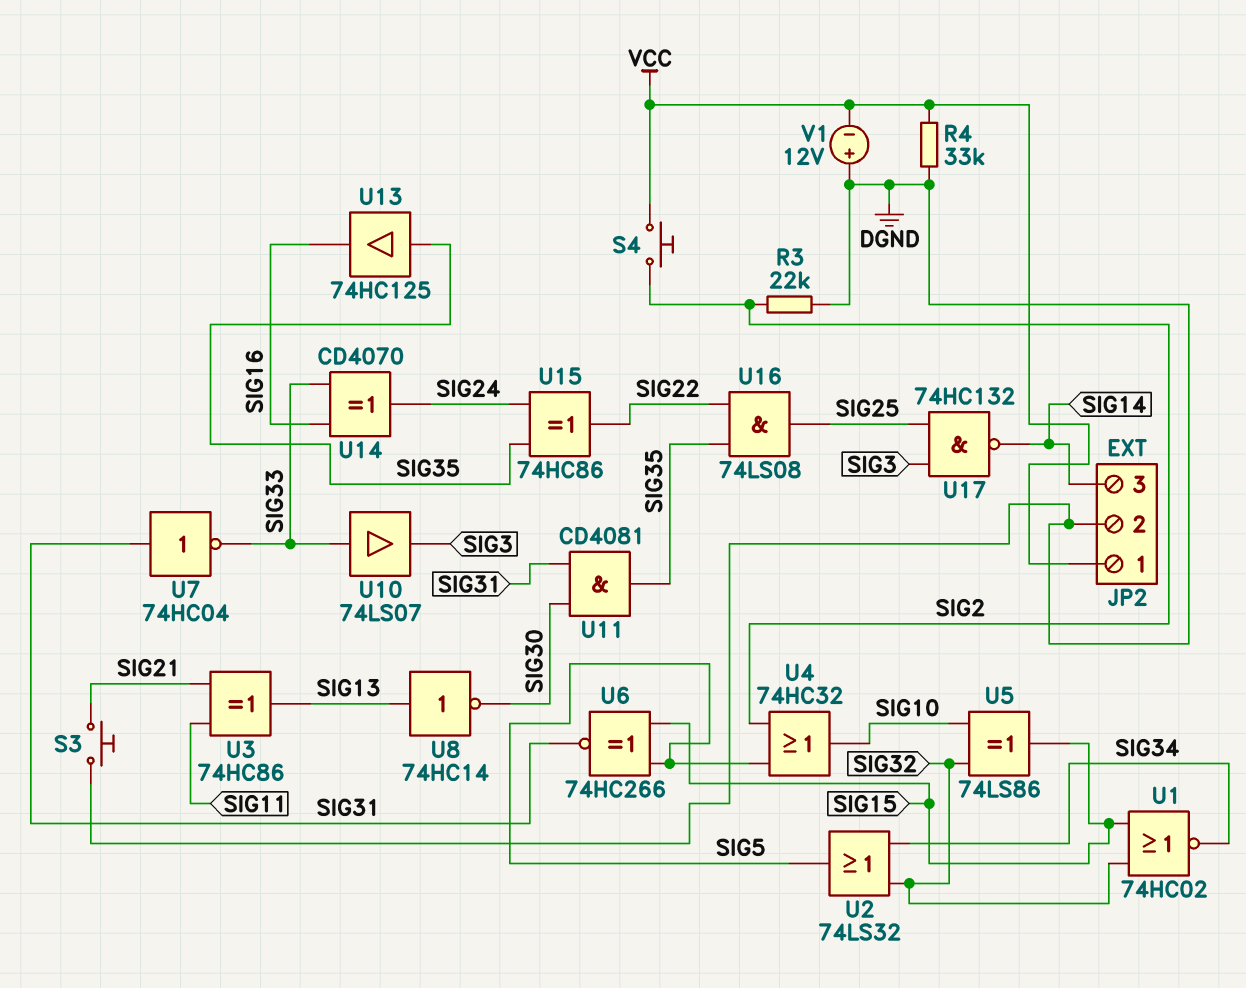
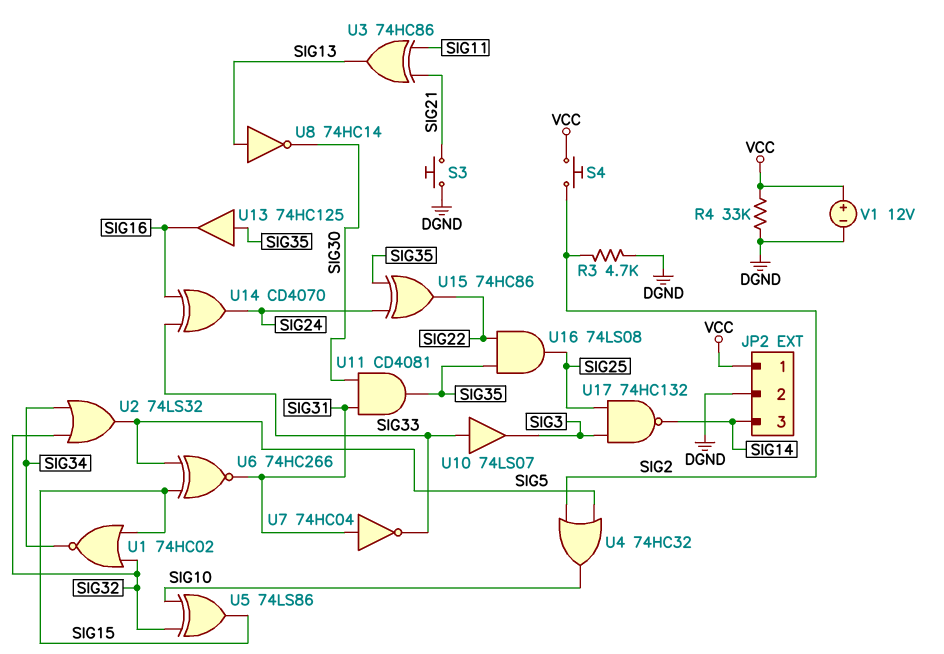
R3: 22k (DGND, SIG2) -> 4.7k (DGND, SIG2)
V1: 12V (plus DGND, minus VCC) -> 12V (plus VCC, minus DGND)

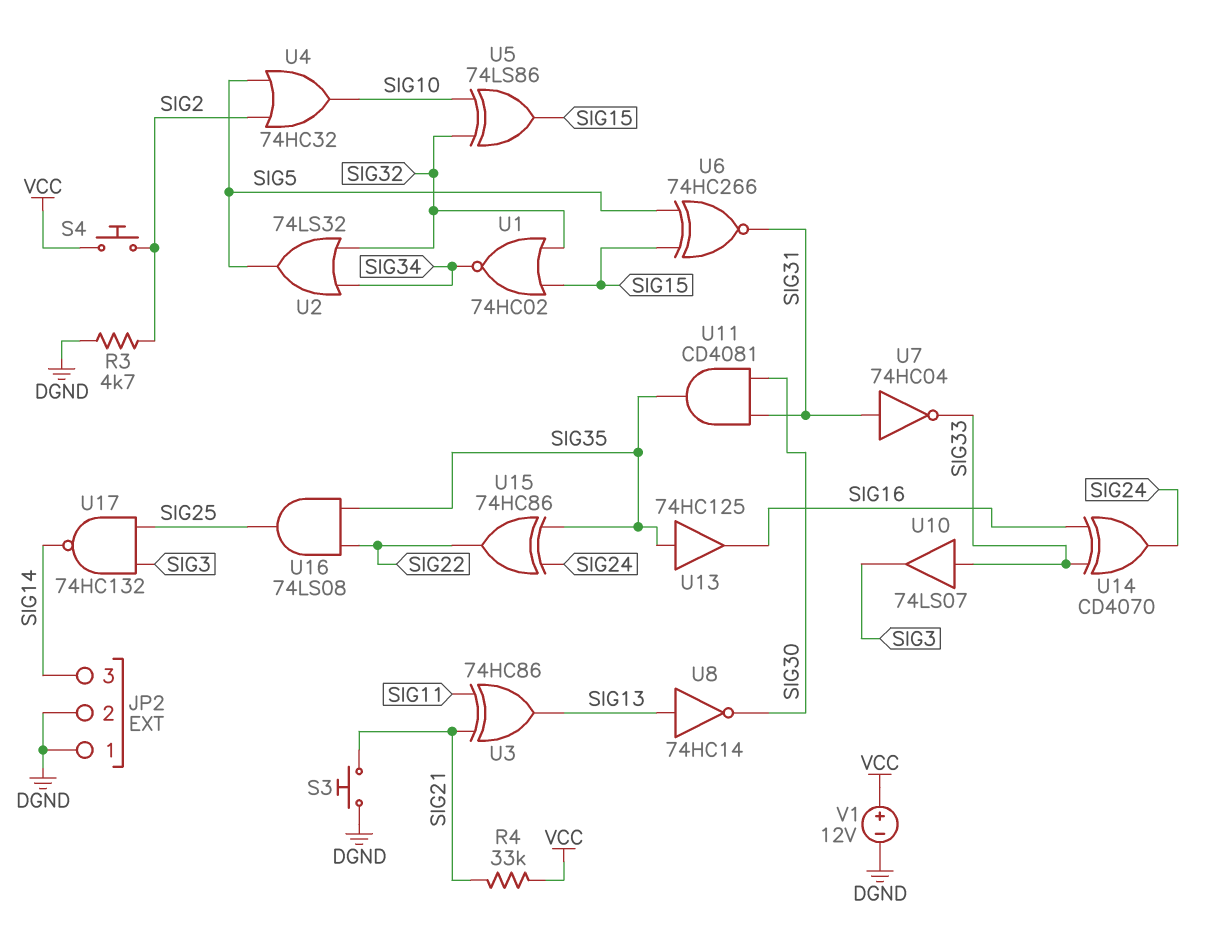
JP2 pin 1: VCC -> DGND
R4: 33k (DGND, VCC) -> 33k (SIG21, VCC)

